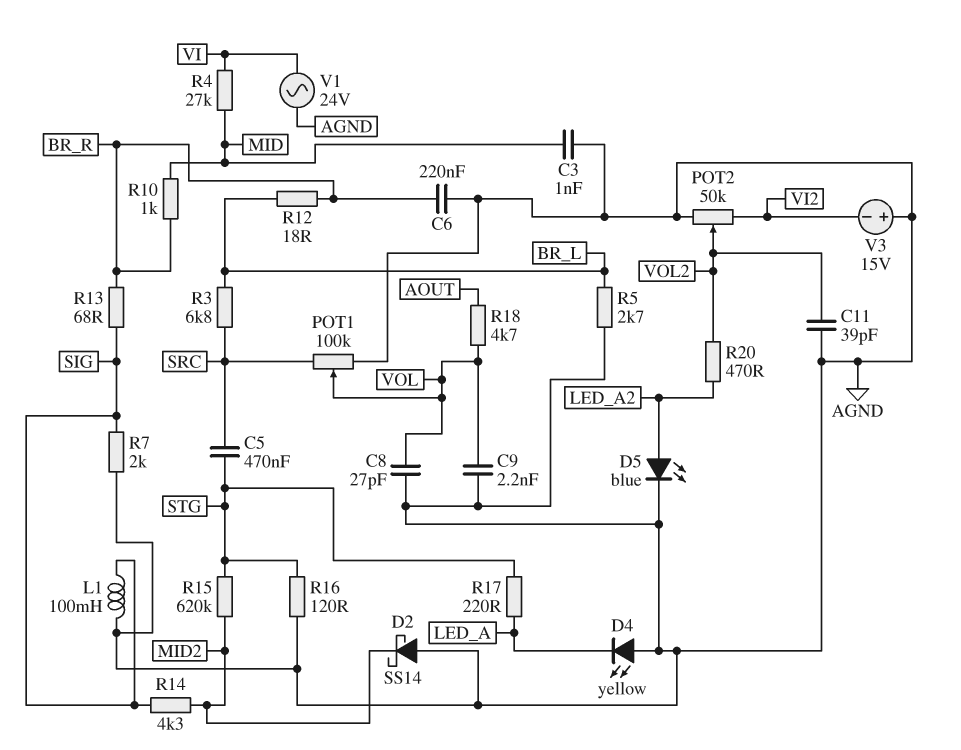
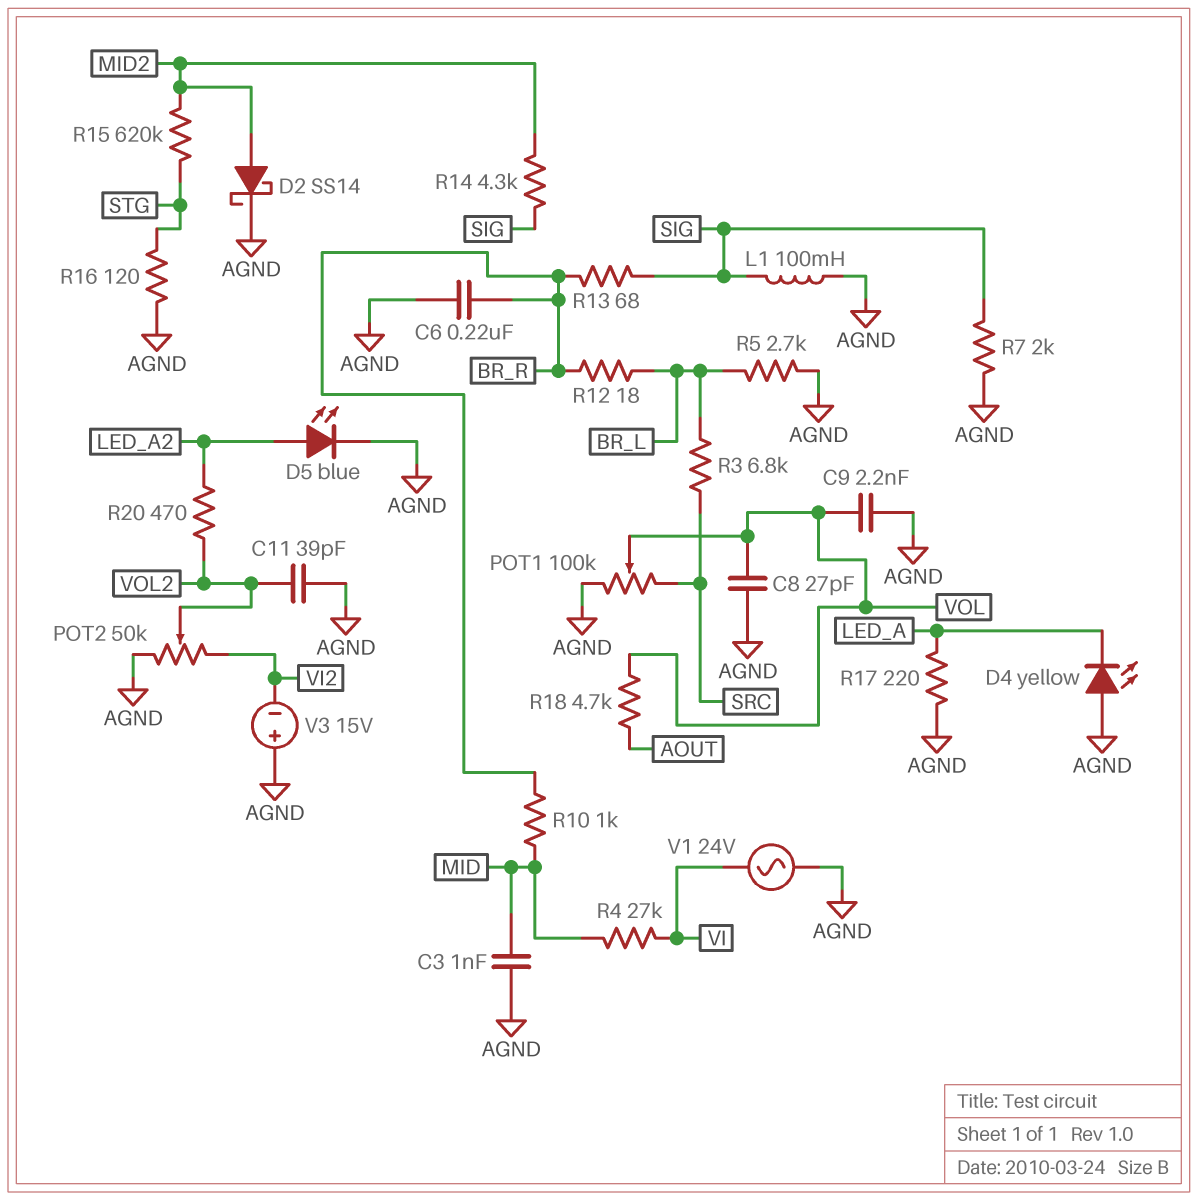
C5: 470nF (SRC, STG) -> none
D2: schottky SS14 (A AGND, K MID2) -> schottky SS14 (A MID2, K AGND)
R17: 220 (LED_A, STG) -> 220 (AGND, LED_A)

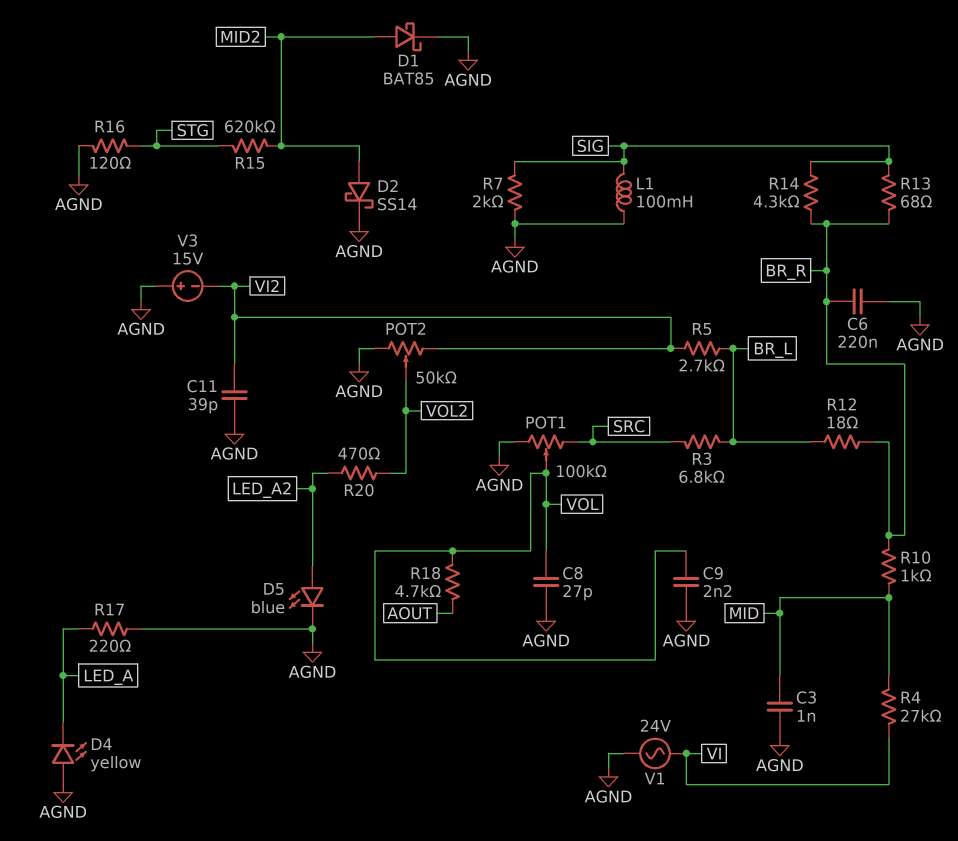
C11: 39pF (AGND, VOL2) -> 39pF (AGND, VI2)
D1: none -> schottky BAT85 (A MID2, K AGND)
R5: 2.7k (AGND, BR_L) -> 2.7k (BR_L, VI2)
R14: 4.3k (MID2, SIG) -> 4.3k (BR_R, SIG)

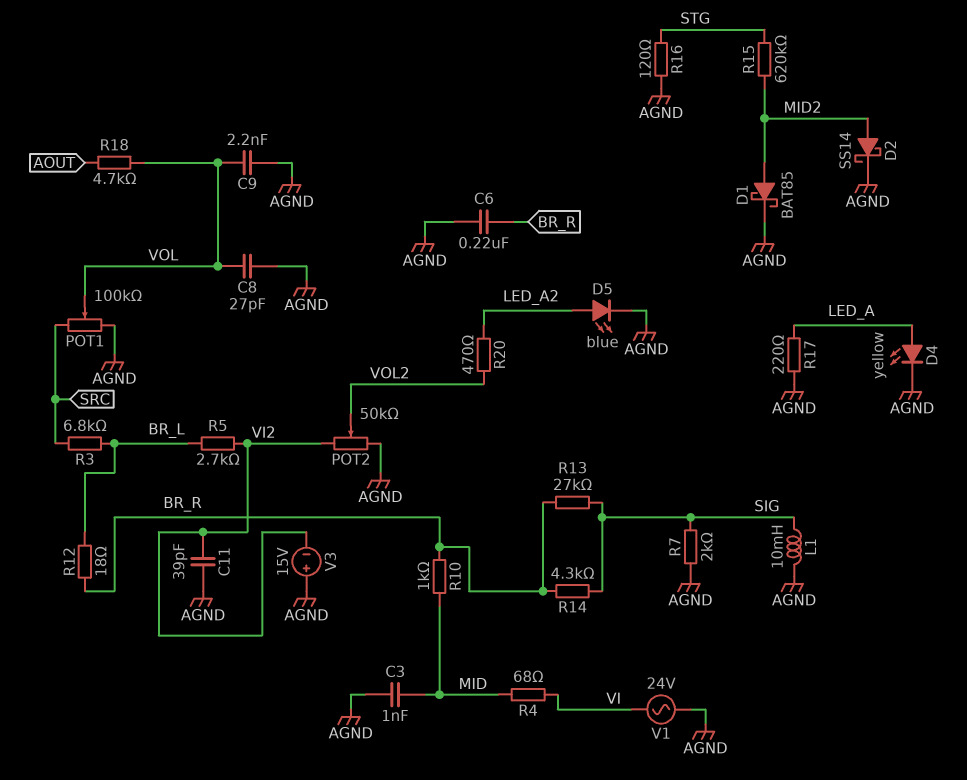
D4: LED yellow (A AGND, K LED_A) -> LED yellow (A LED_A, K AGND)
L1: 100mH (AGND, SIG) -> 10mH (AGND, SIG)
R4: 27k (MID, VI) -> 68 (MID, VI)
R13: 68 (BR_R, SIG) -> 27k (BR_R, SIG)

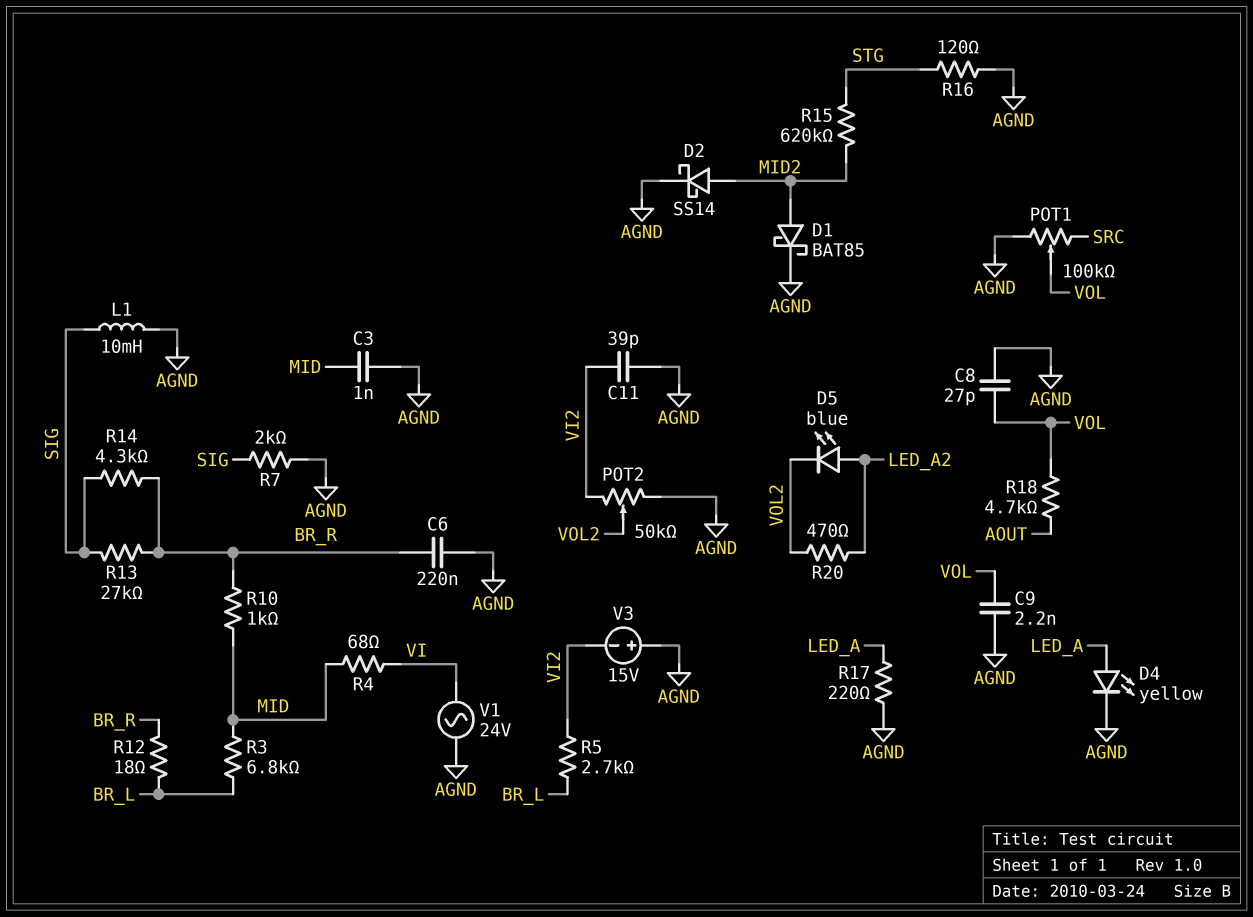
D5: LED blue (A LED_A2, K AGND) -> LED blue (A LED_A2, K VOL2)
R3: 6.8k (BR_L, SRC) -> 6.8k (BR_L, MID)

